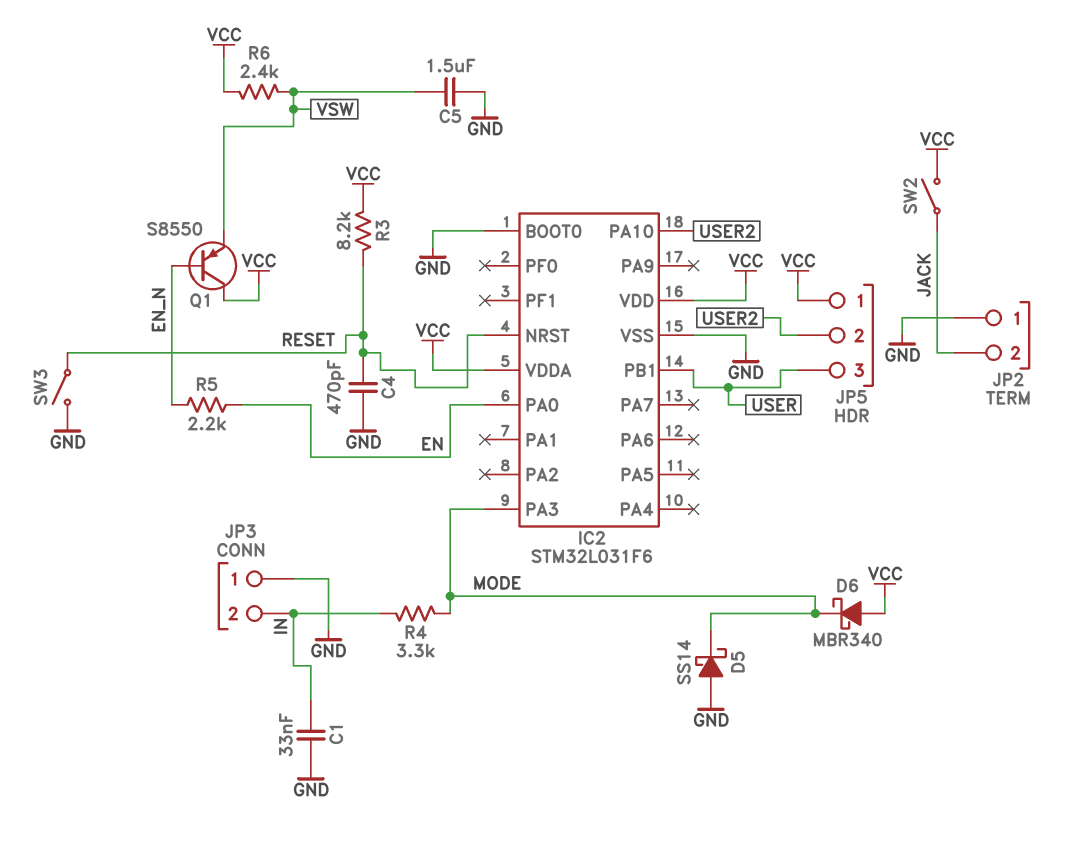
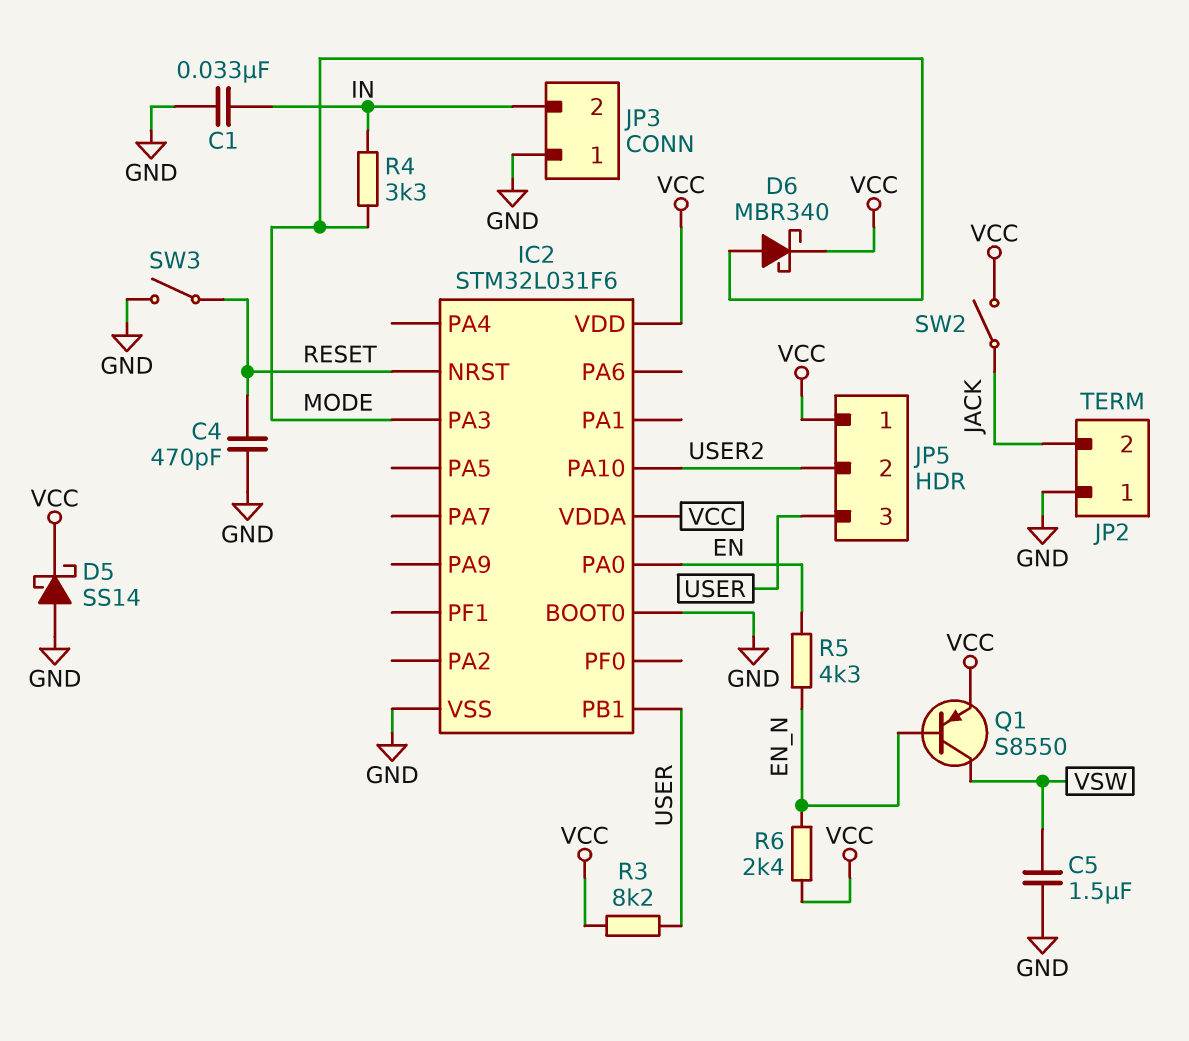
D5: schottky SS14 (A GND, K MODE) -> schottky SS14 (A GND, K VCC)
D6: schottky MBR340 (A VCC, K MODE) -> schottky MBR340 (A MODE, K VCC)
Q1: PNP S8550 (B EN_N, C VCC, E VSW) -> PNP S8550 (B EN_N, C VSW, E VCC)
R3: 8.2k (RESET, VCC) -> 8.2k (USER, VCC)
R5: 2.2k (EN, EN_N) -> 4.3k (EN, EN_N)
R6: 2.4k (VCC, VSW) -> 2.4k (EN_N, VCC)

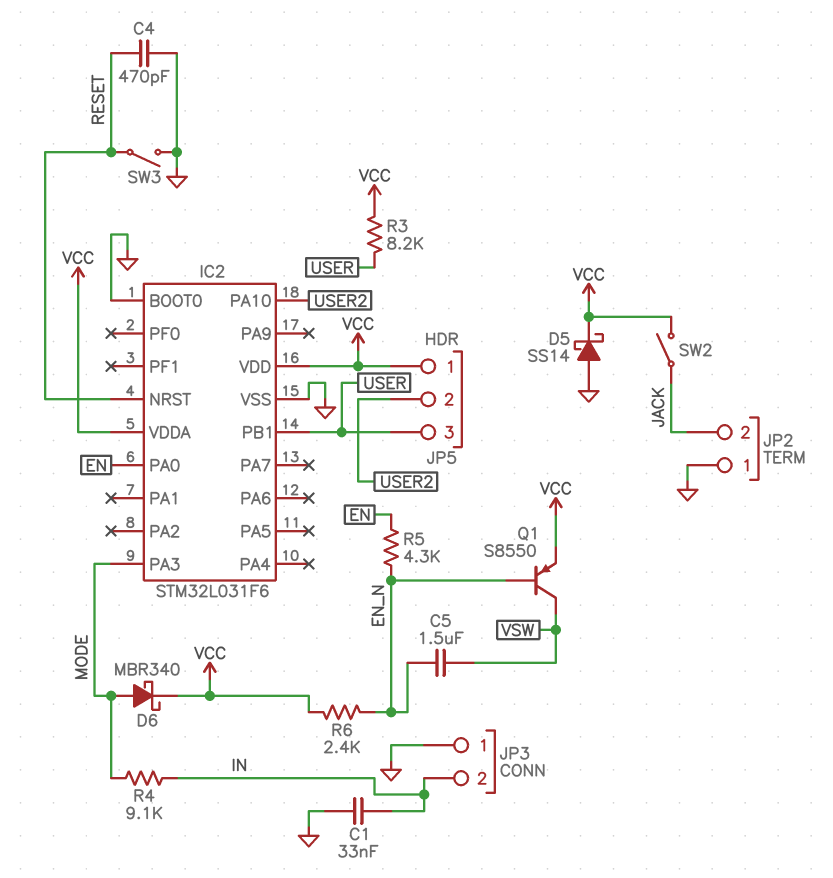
C5: 1.5uF (GND, VSW) -> 1.5uF (EN_N, VSW)
R4: 3.3k (IN, MODE) -> 9.1k (IN, MODE)

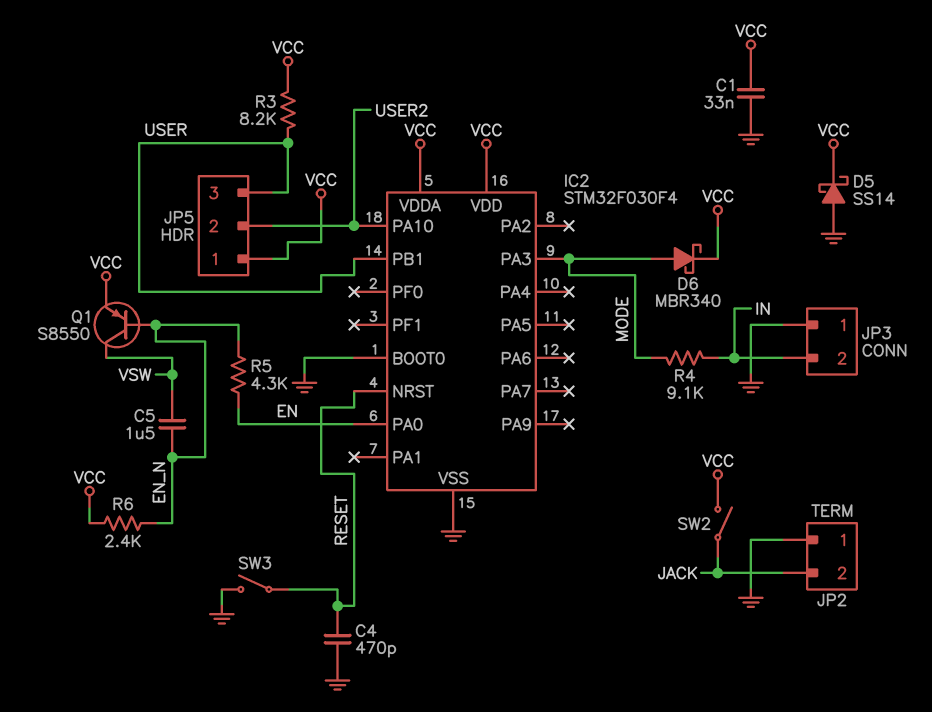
C1: 33nF (GND, IN) -> 33nF (GND, VCC)
IC2: STM32L031F6 -> STM32F030F4

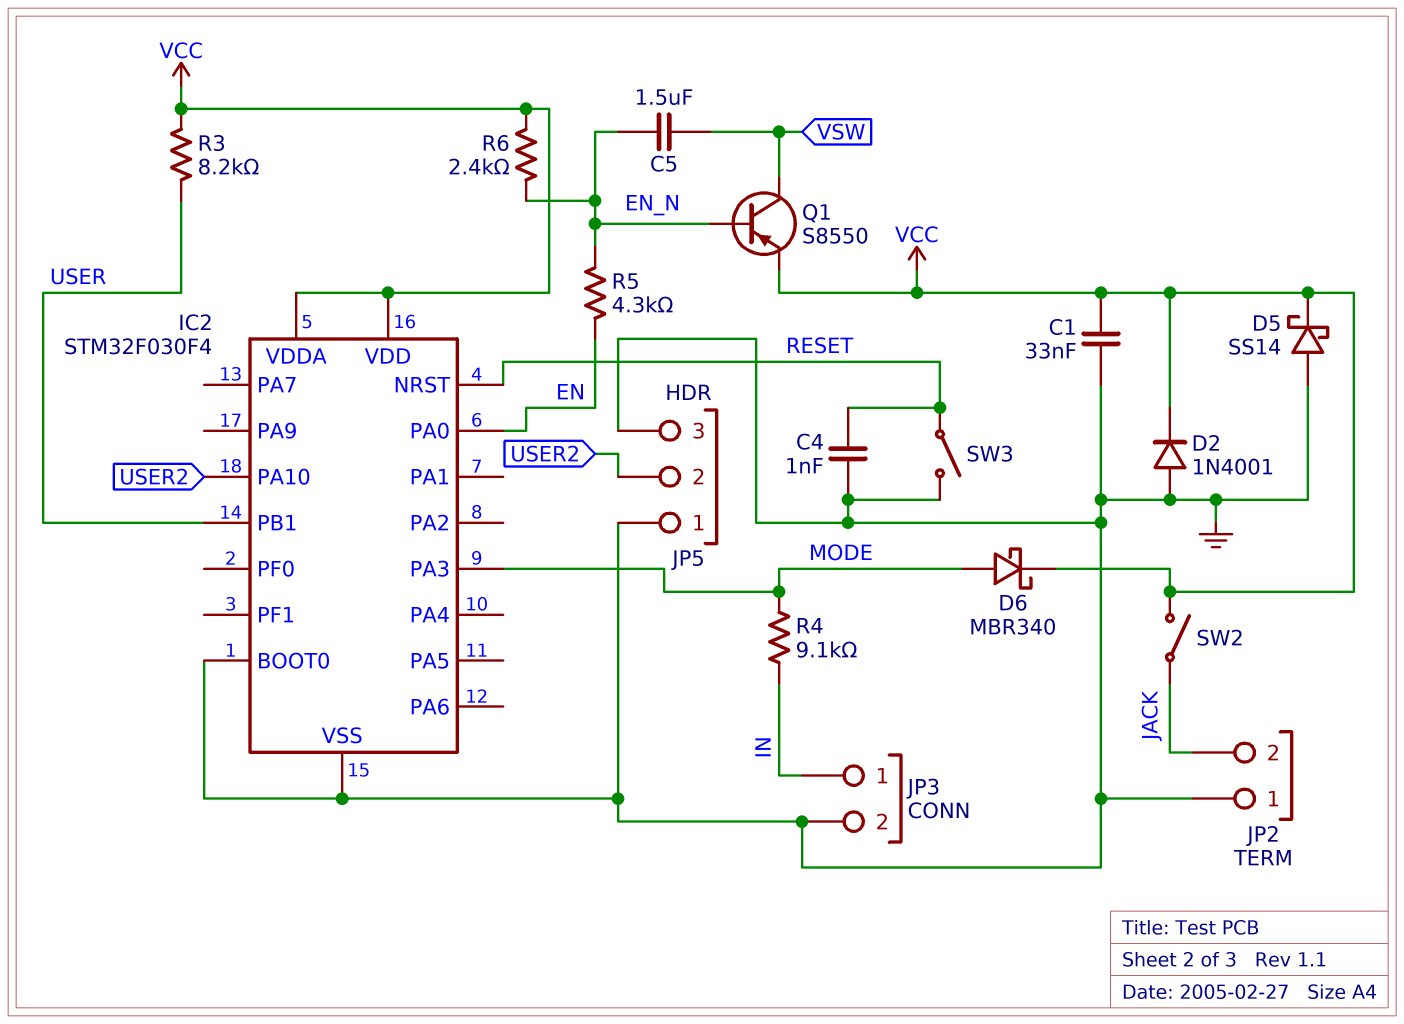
C4: 470pF (GND, RESET) -> 1nF (GND, RESET)
D2: none -> diode 1N4001 (A GND, K VCC)
JP3 pin 1: GND -> IN
JP3 pin 2: IN -> GND
JP5 pin 1: VCC -> GND
JP5 pin 3: USER -> GND

